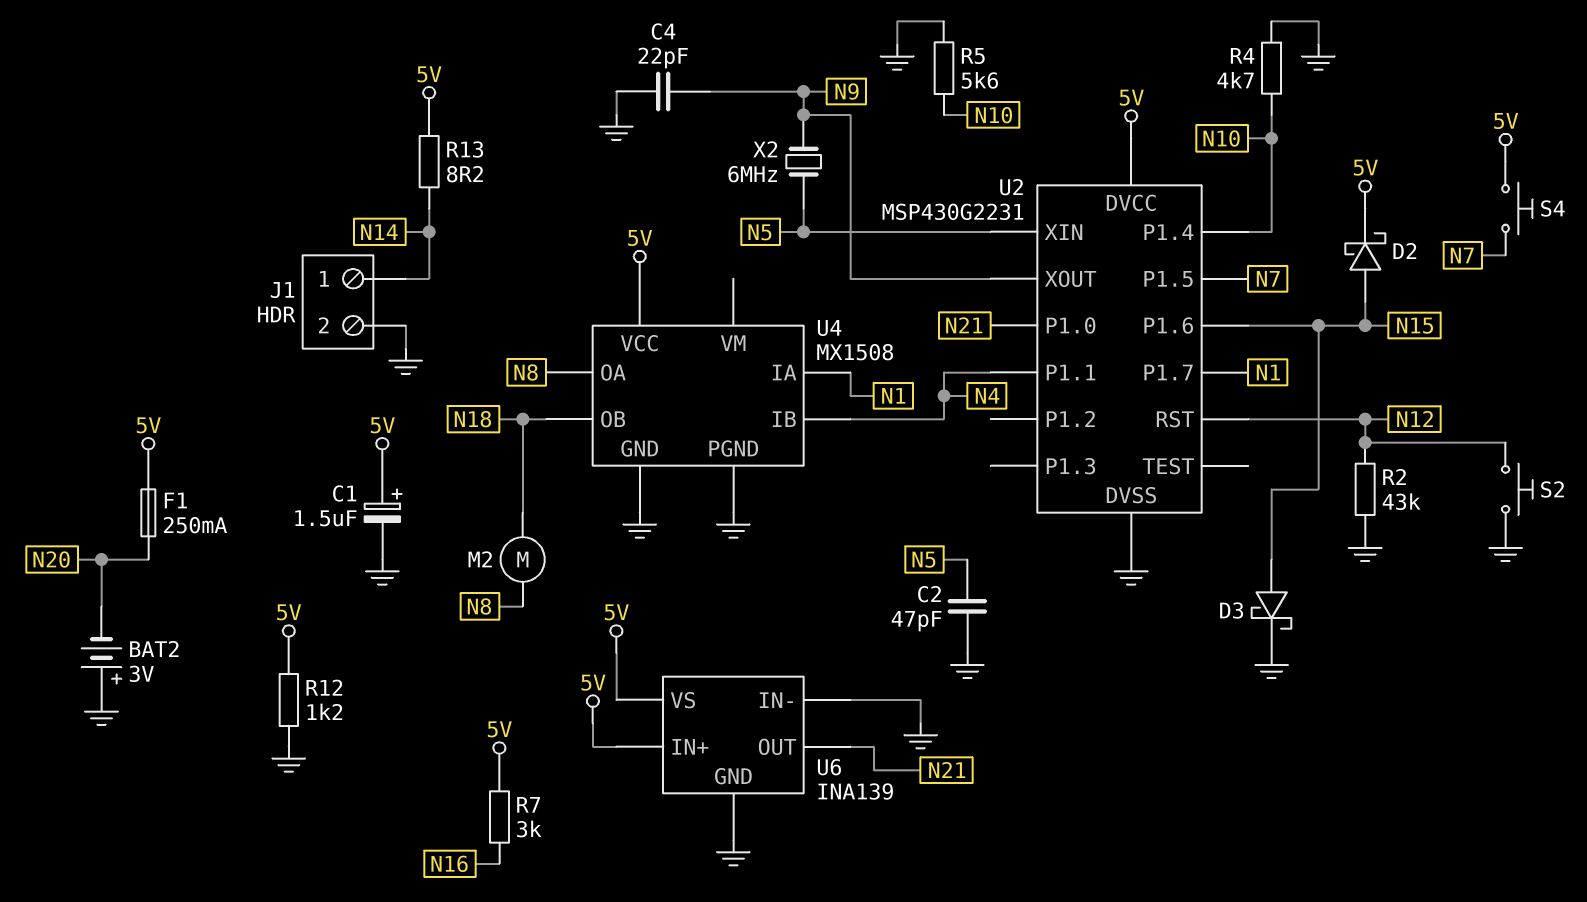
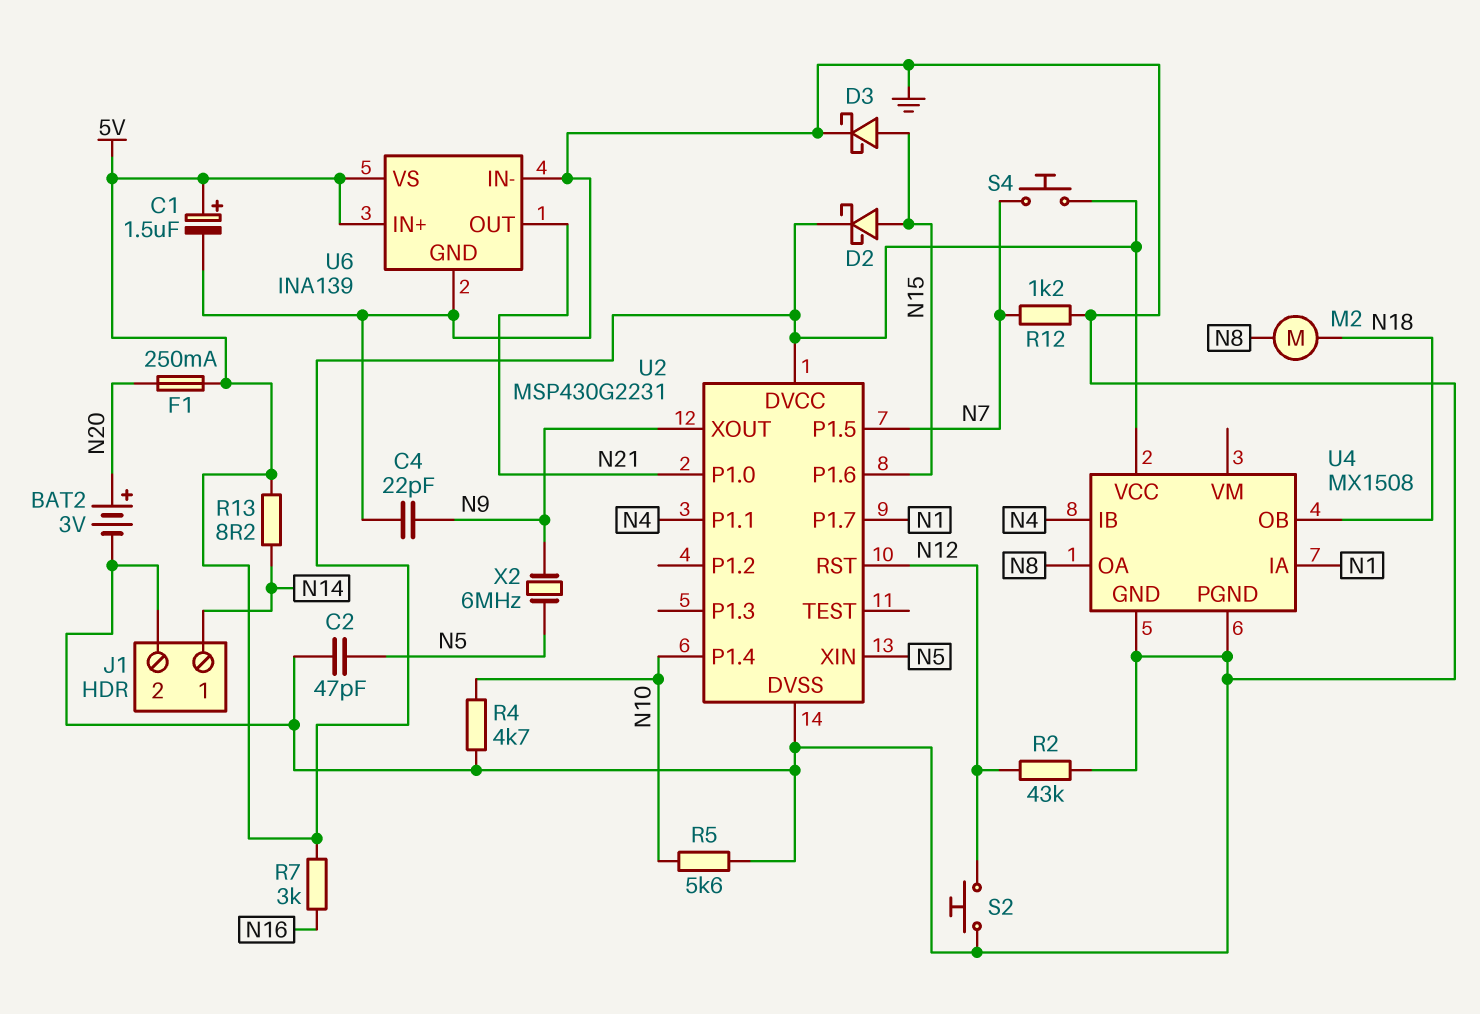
BAT2: 3V (plus GND, minus N20) -> 3V (plus N20, minus GND)
R12: 1.2k (5V, GND) -> 1.2k (GND, N7)

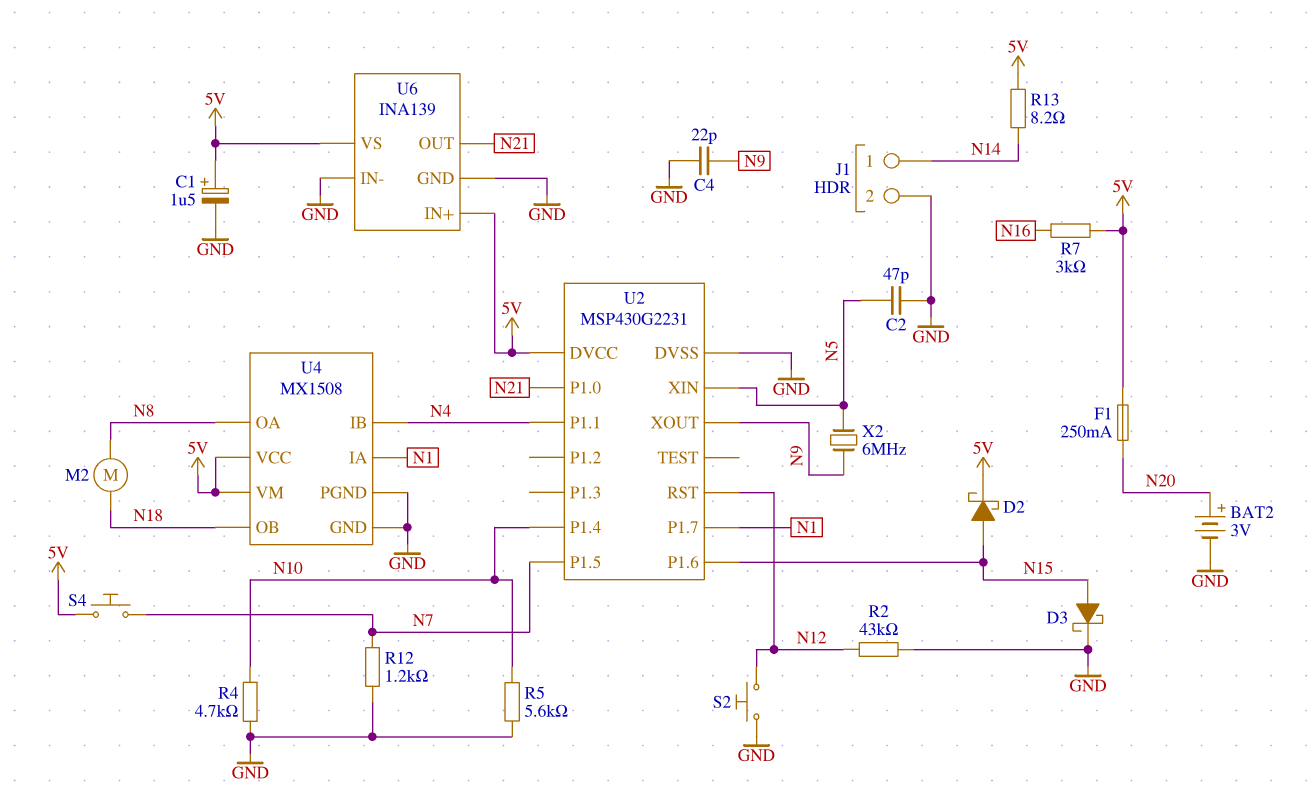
U4 pin VM: none -> 5V

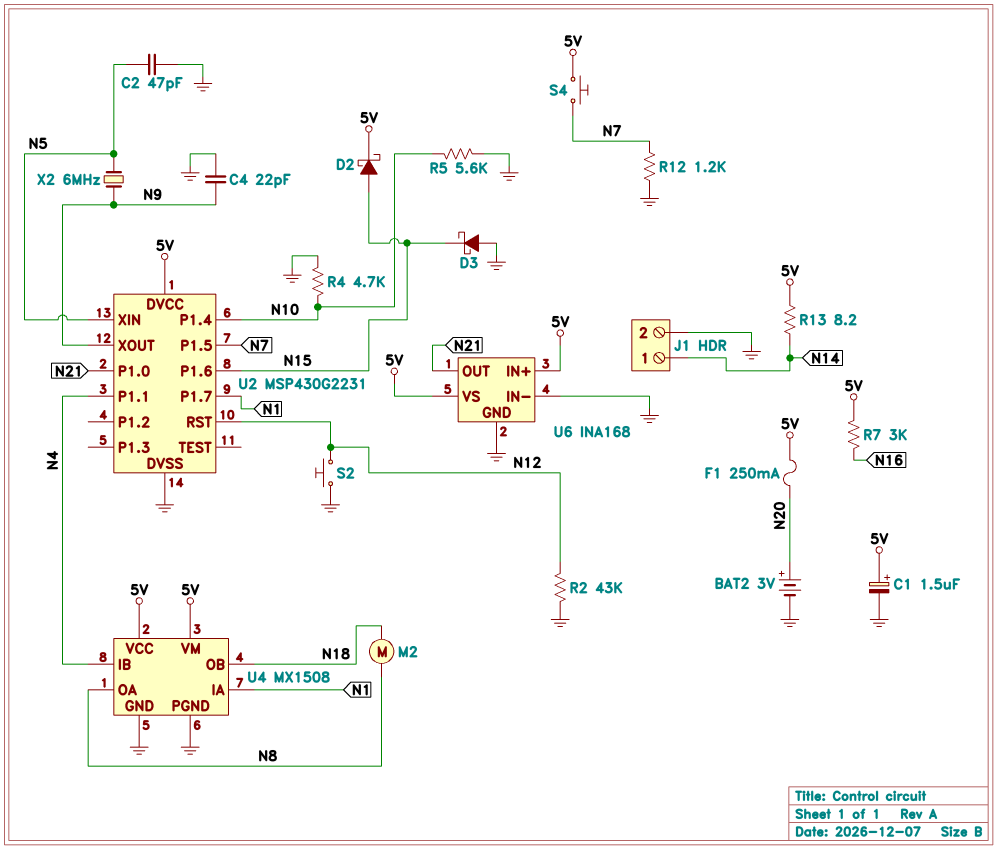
D3: schottky (A N15, K GND) -> schottky (A GND, K N15)
U6: INA139 -> INA168

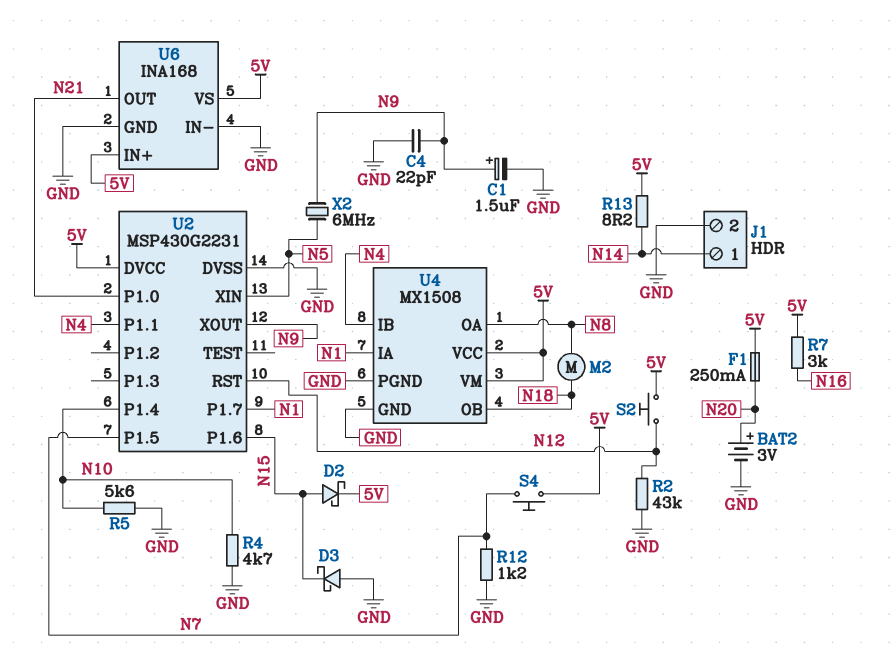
C1: 1.5uF (plus 5V, minus GND) -> 1.5uF (plus N9, minus GND)
C2: 47pF (GND, N5) -> none
S2: button (GND, N12) -> button (5V, N12)

